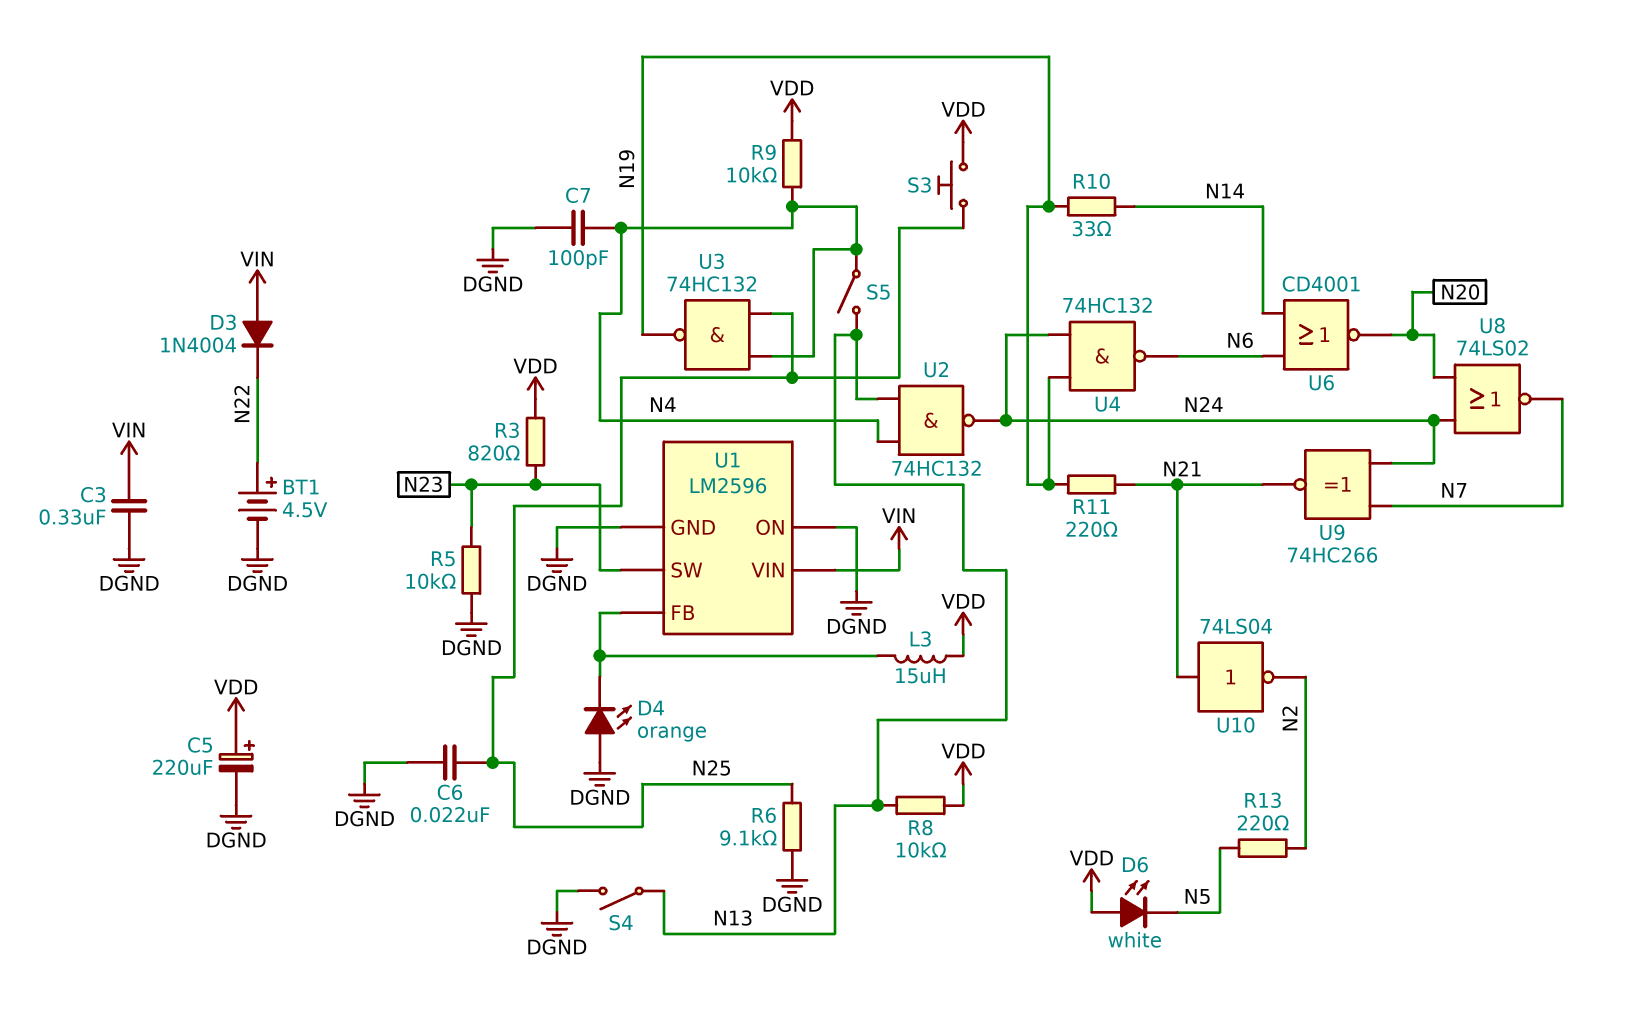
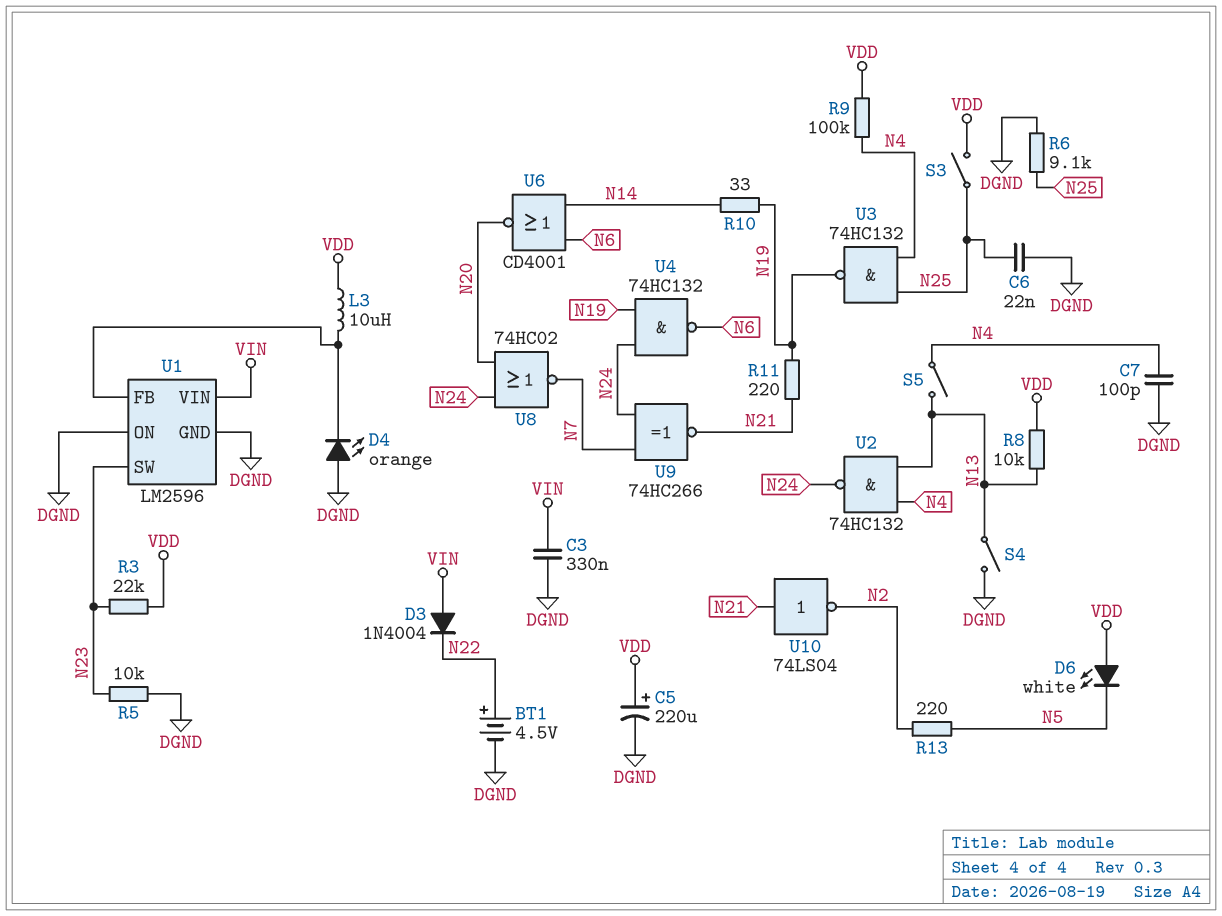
L3: 15uH (U1/FB, VDD) -> 10uH (U1/FB, VDD)
R3: 820 (N23, VDD) -> 22k (N23, VDD)
R9: 10k (N4, VDD) -> 100k (N4, VDD)
S3: button (N25, VDD) -> switch (N25, VDD)
U8: NOR 74LS02 (in N20, in N24, out N7) -> NOR 74HC02 (in N20, in N24, out N7)

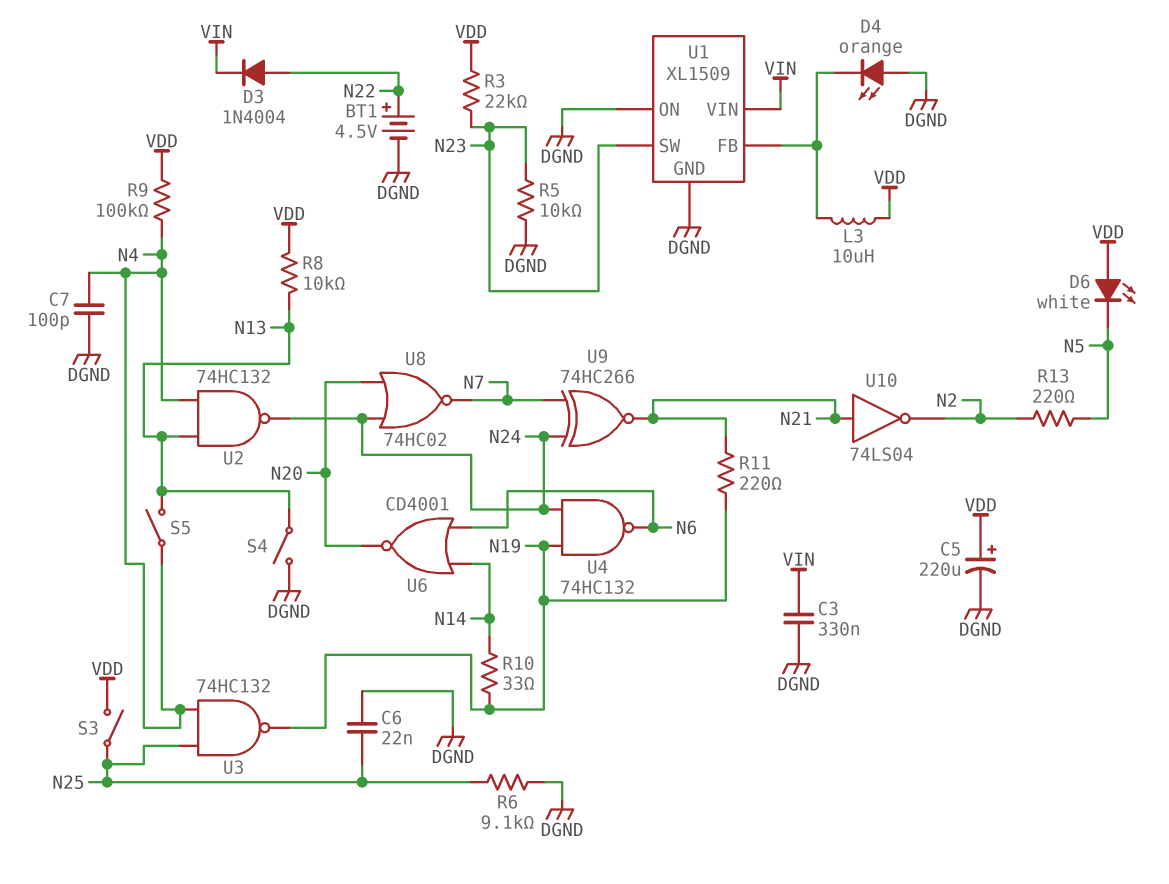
D3: diode 1N4004 (A VIN, K N22) -> diode 1N4004 (A N22, K VIN)
U1: LM2596 -> XL1509

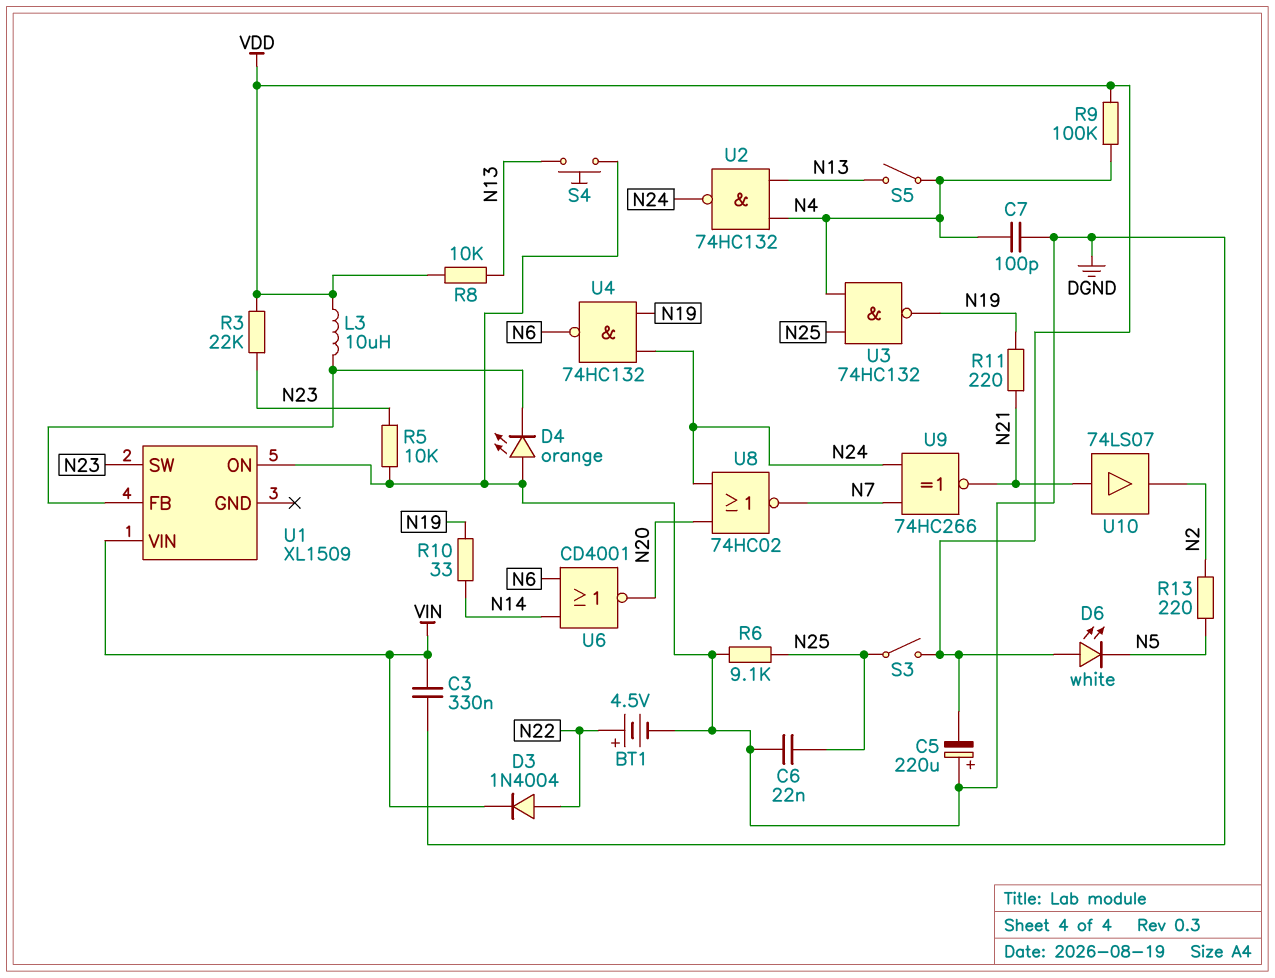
C5: 220uF (plus VDD, minus DGND) -> 220uF (plus DGND, minus VDD)
S4: switch (DGND, N13) -> button (DGND, N13)
U1 pin GND: DGND -> none
U10: NOT 74LS04 (in N21, out N2) -> buffer 74LS07 (in N21, out N2)

